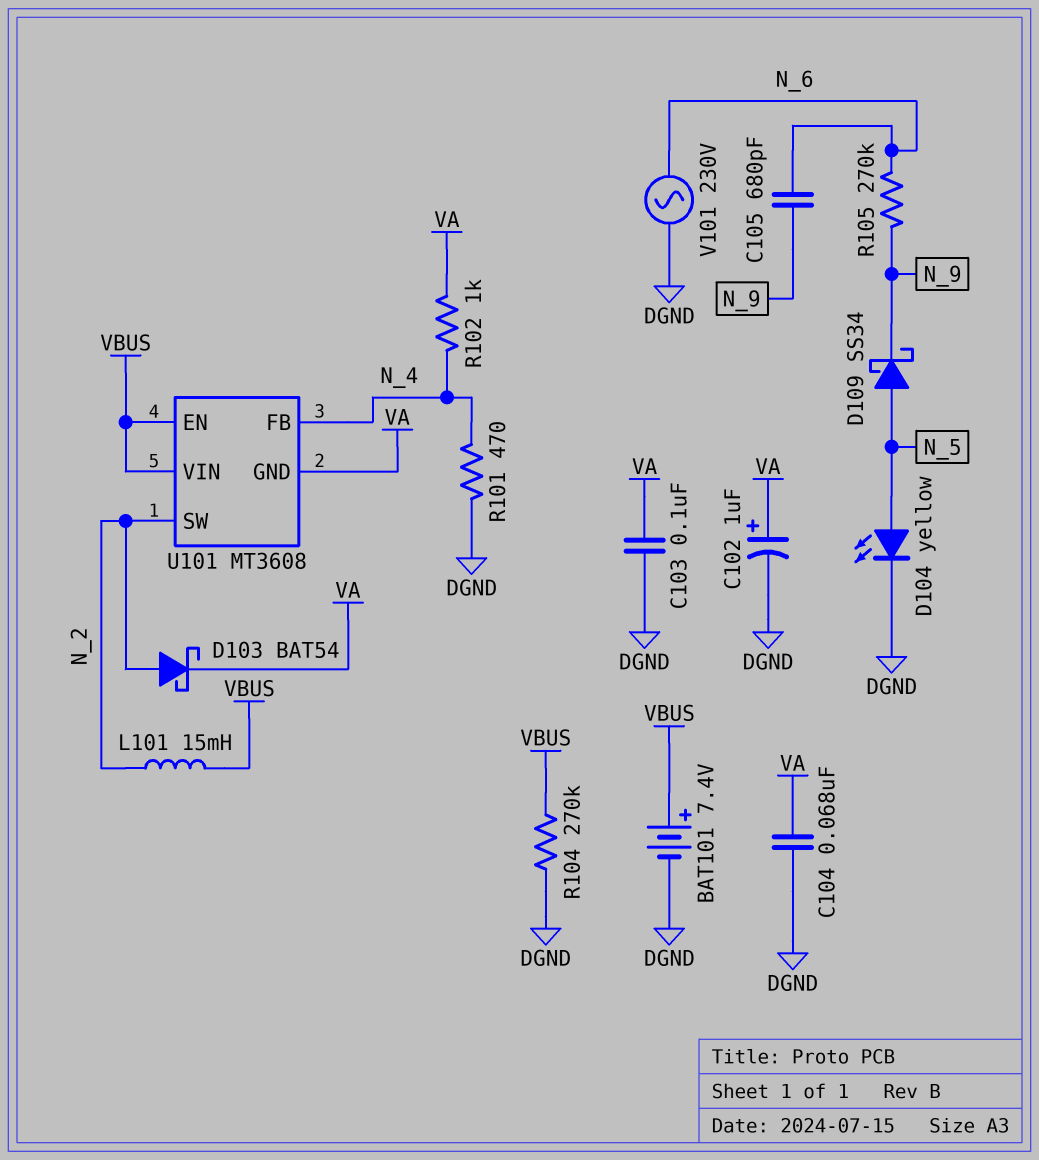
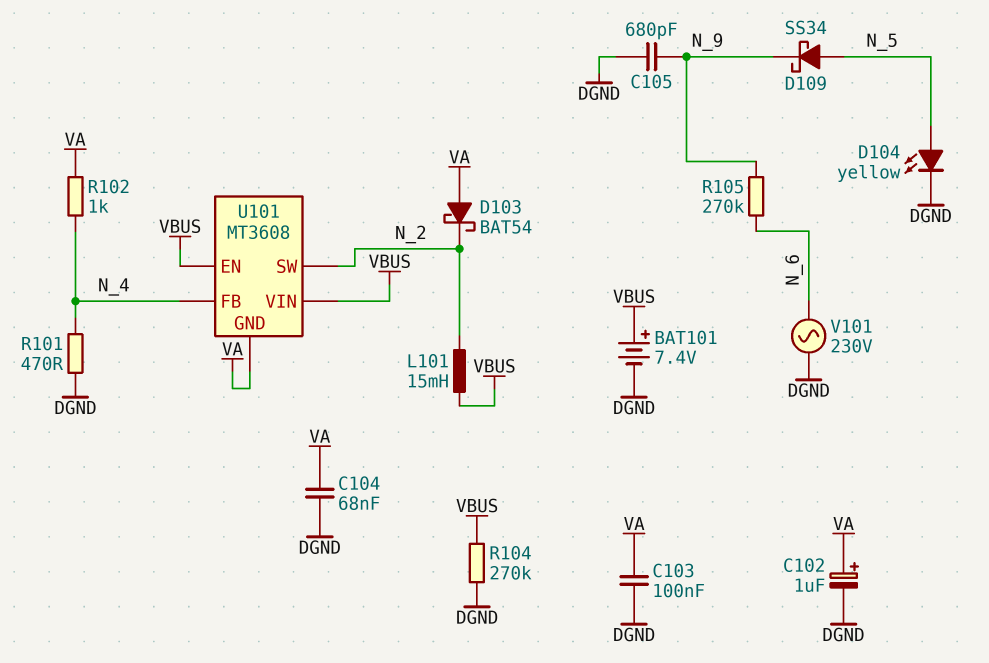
C105: 680pF (N_6, N_9) -> 680pF (DGND, N_9)
D103: schottky BAT54 (A N_2, K VA) -> schottky BAT54 (A VA, K N_2)

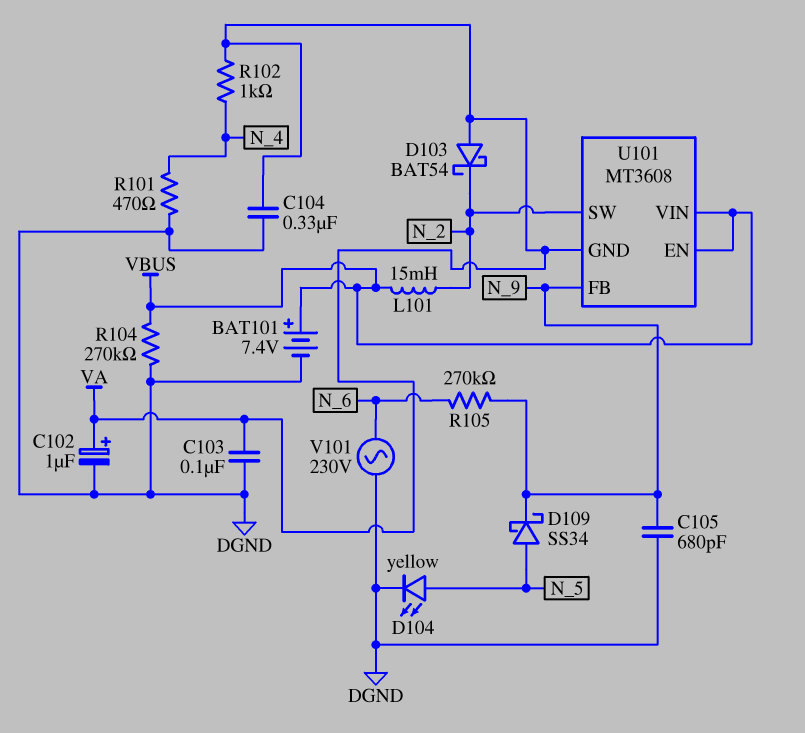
C104: 68nF (DGND, VA) -> 330nF (DGND, VA)
U101 pin FB: N_4 -> N_9

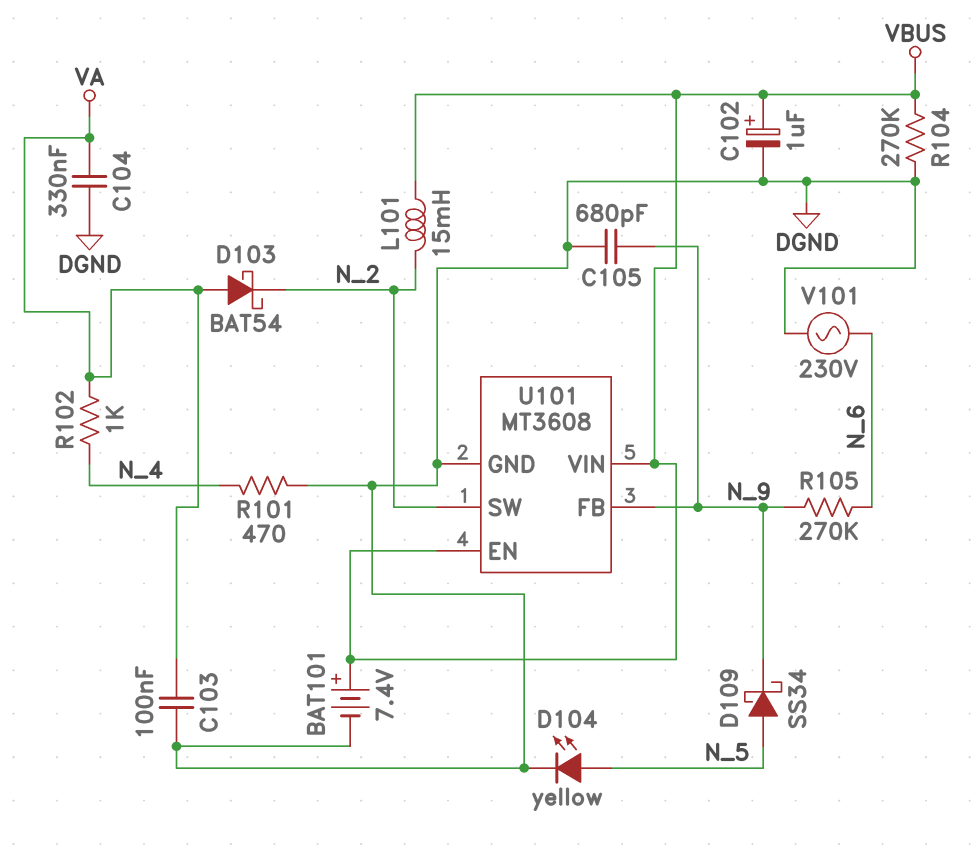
C102: 1uF (plus VA, minus DGND) -> 1uF (plus VBUS, minus DGND)
U101 pin GND: VA -> DGND

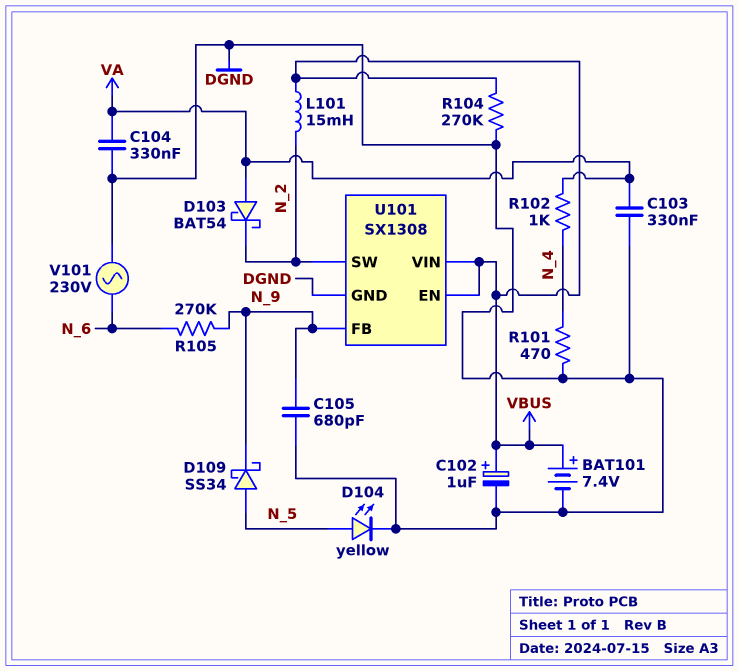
C103: 100nF (DGND, VA) -> 330nF (DGND, VA)
U101: MT3608 -> SX1308

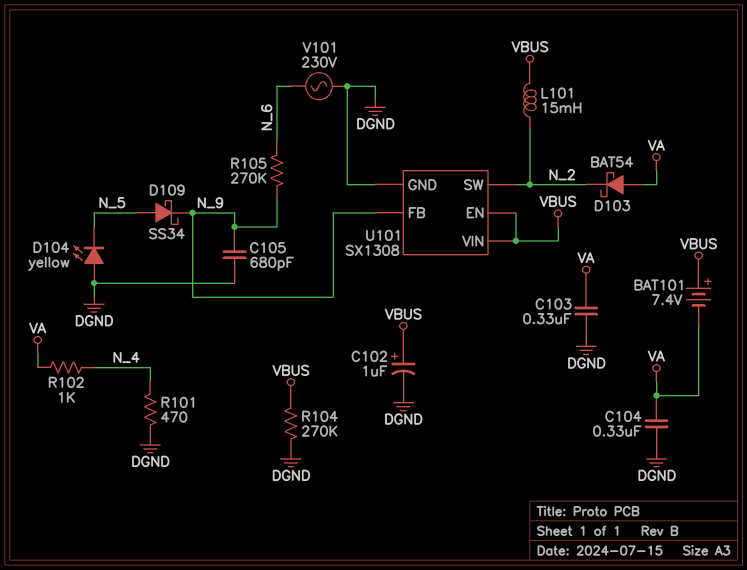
BAT101: 7.4V (plus VBUS, minus DGND) -> 7.4V (plus VBUS, minus VA)
D104: LED yellow (A N_5, K DGND) -> LED yellow (A DGND, K N_5)

